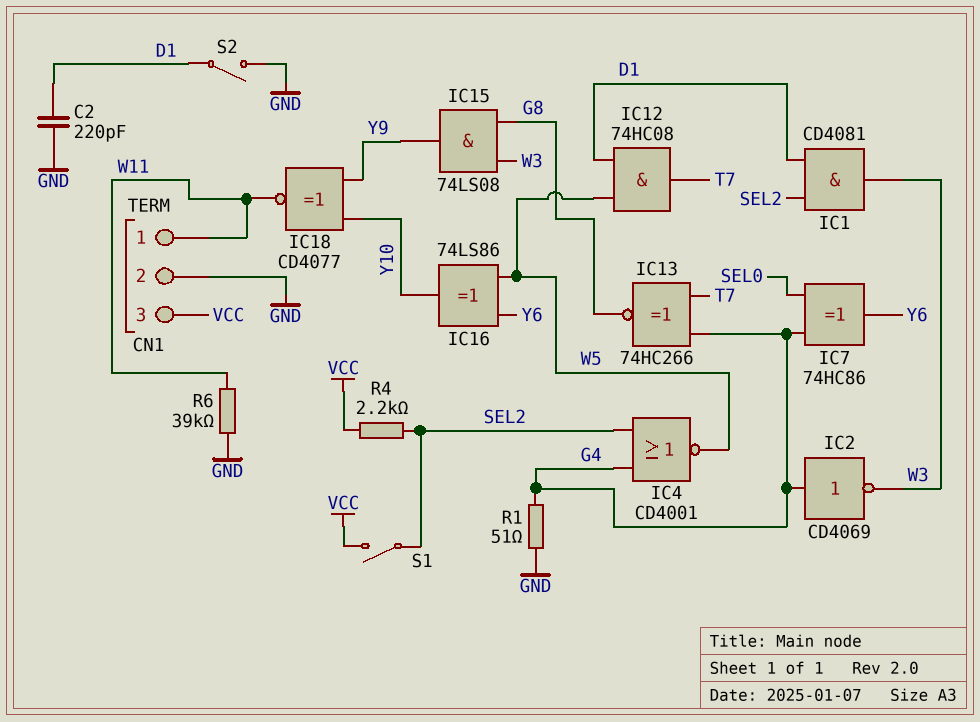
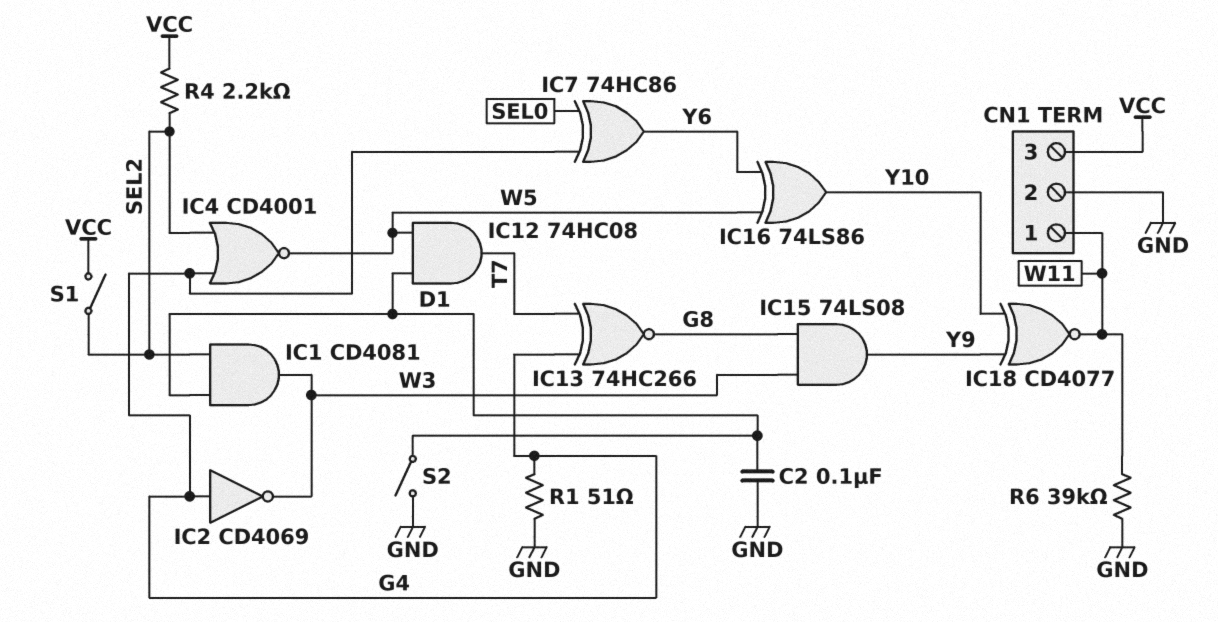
C2: 220pF (D1, GND) -> 100nF (D1, GND)

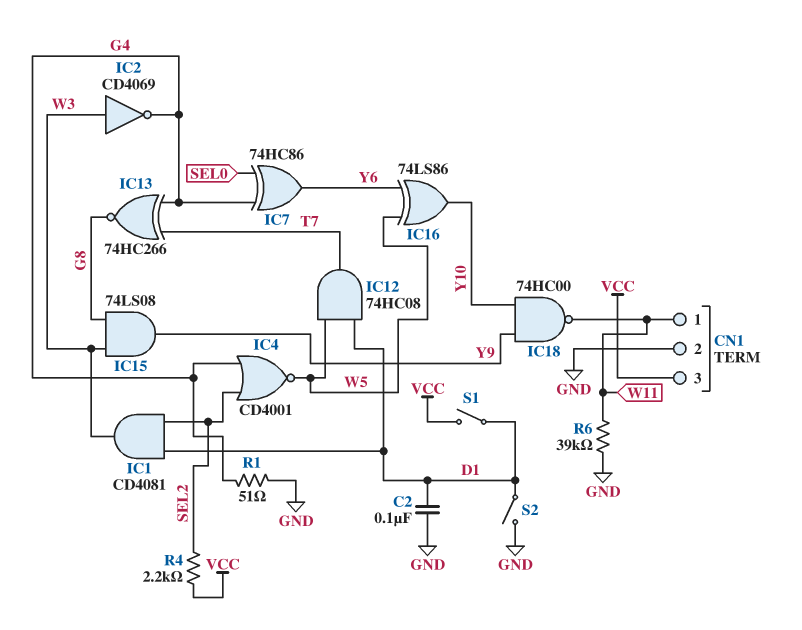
IC2: NOT CD4069 (in G4, out W3) -> NOT CD4069 (in W3, out G4)
IC18: XNOR CD4077 (in Y9, in Y10, out W11) -> NAND 74HC00 (in Y9, in Y10, out W11)
S1: switch (SEL2, VCC) -> switch (D1, VCC)

